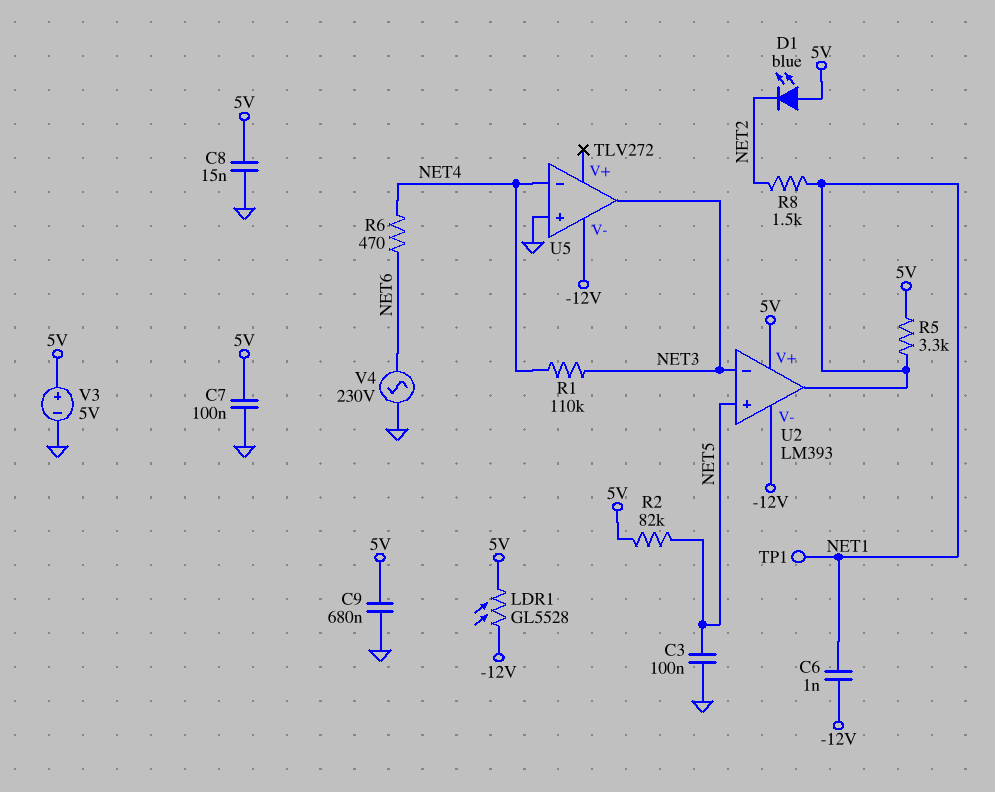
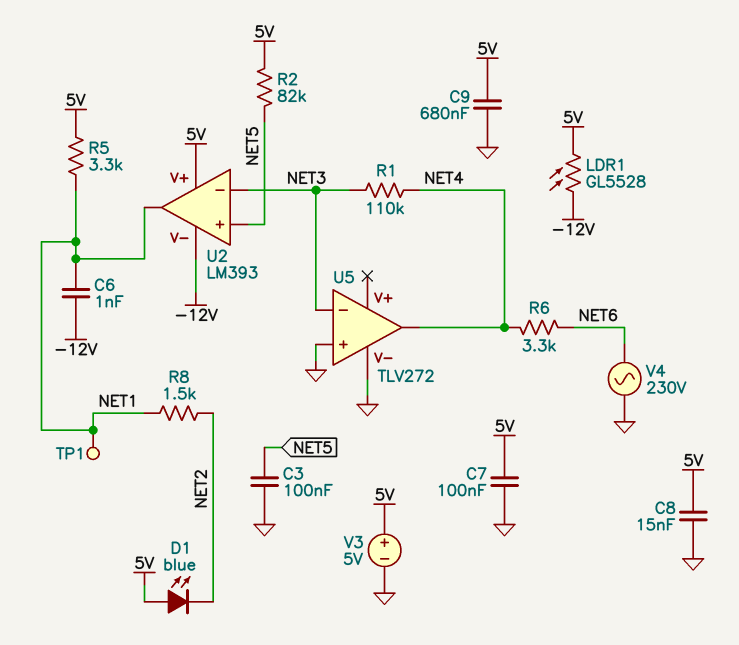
R6: 470 (NET4, NET6) -> 3.3k (NET4, NET6)
U5 pin V-: -12V -> GND
U5 pin in-: NET4 -> NET3
U5 pin out: NET3 -> NET4

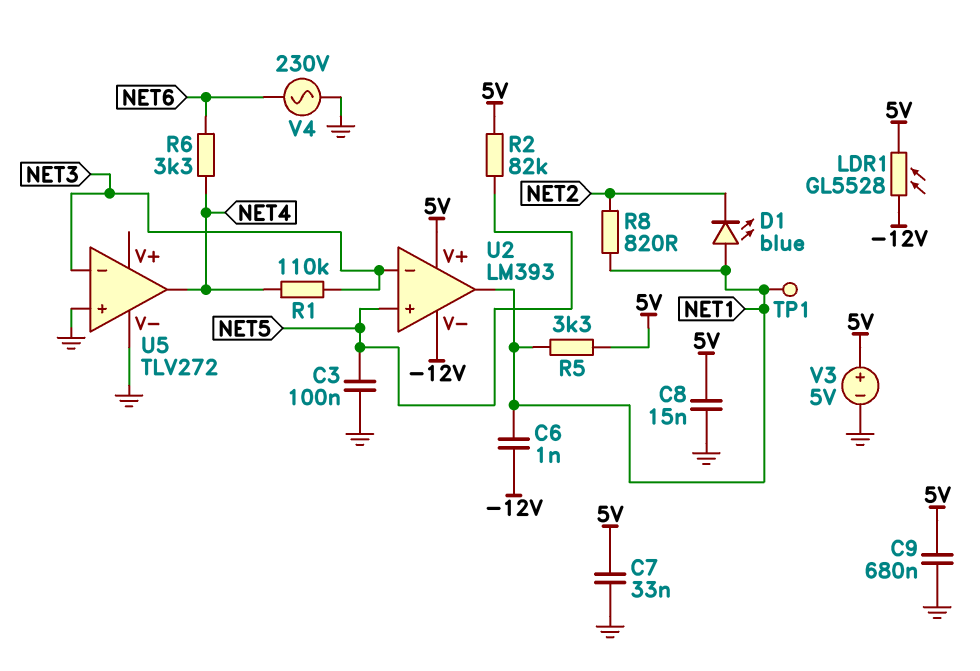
C7: 100nF (5V, GND) -> 33nF (5V, GND)
D1: LED blue (A 5V, K NET2) -> LED blue (A NET1, K NET2)
R8: 1.5k (NET1, NET2) -> 820 (NET1, NET2)

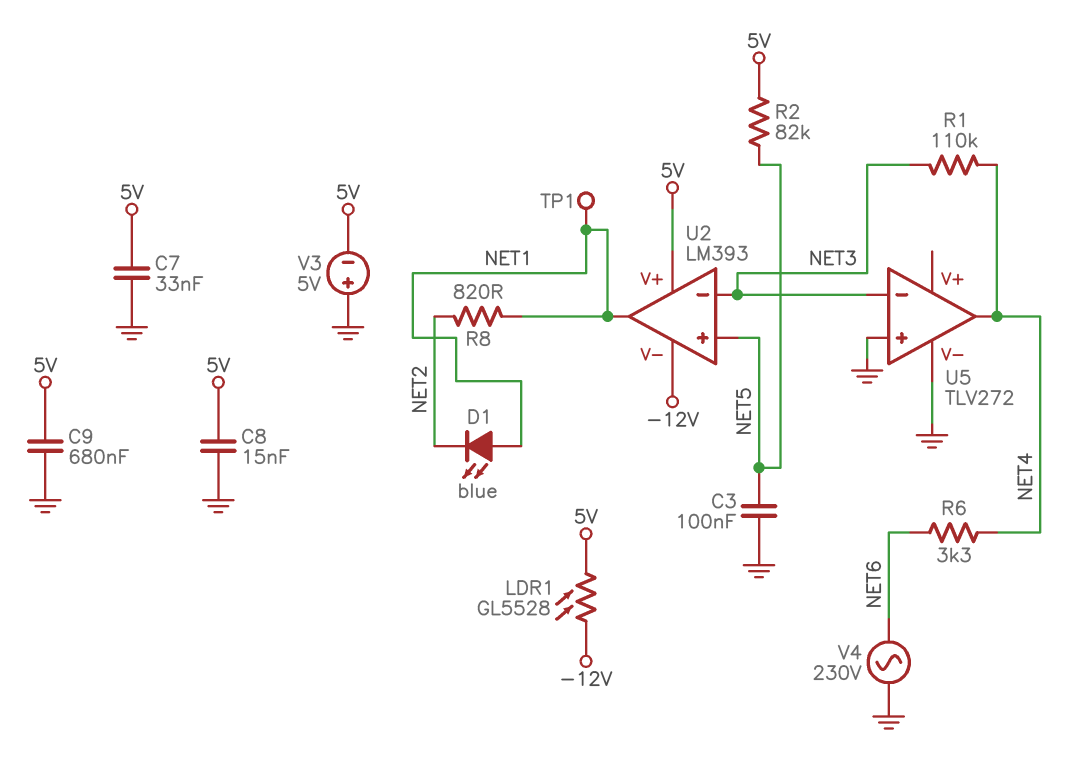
C6: 1nF (-12V, NET1) -> none
R5: 3.3k (5V, NET1) -> none
V3: 5V (plus 5V, minus GND) -> 5V (plus GND, minus 5V)

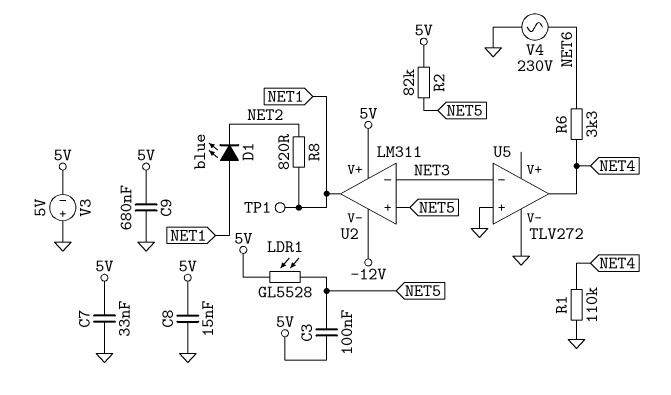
C3: 100nF (GND, NET5) -> 100nF (5V, NET5)
LDR1: GL5528 (-12V, 5V) -> GL5528 (5V, NET5)
R1: 110k (NET3, NET4) -> 110k (GND, NET4)
U2: LM393 -> LM311

